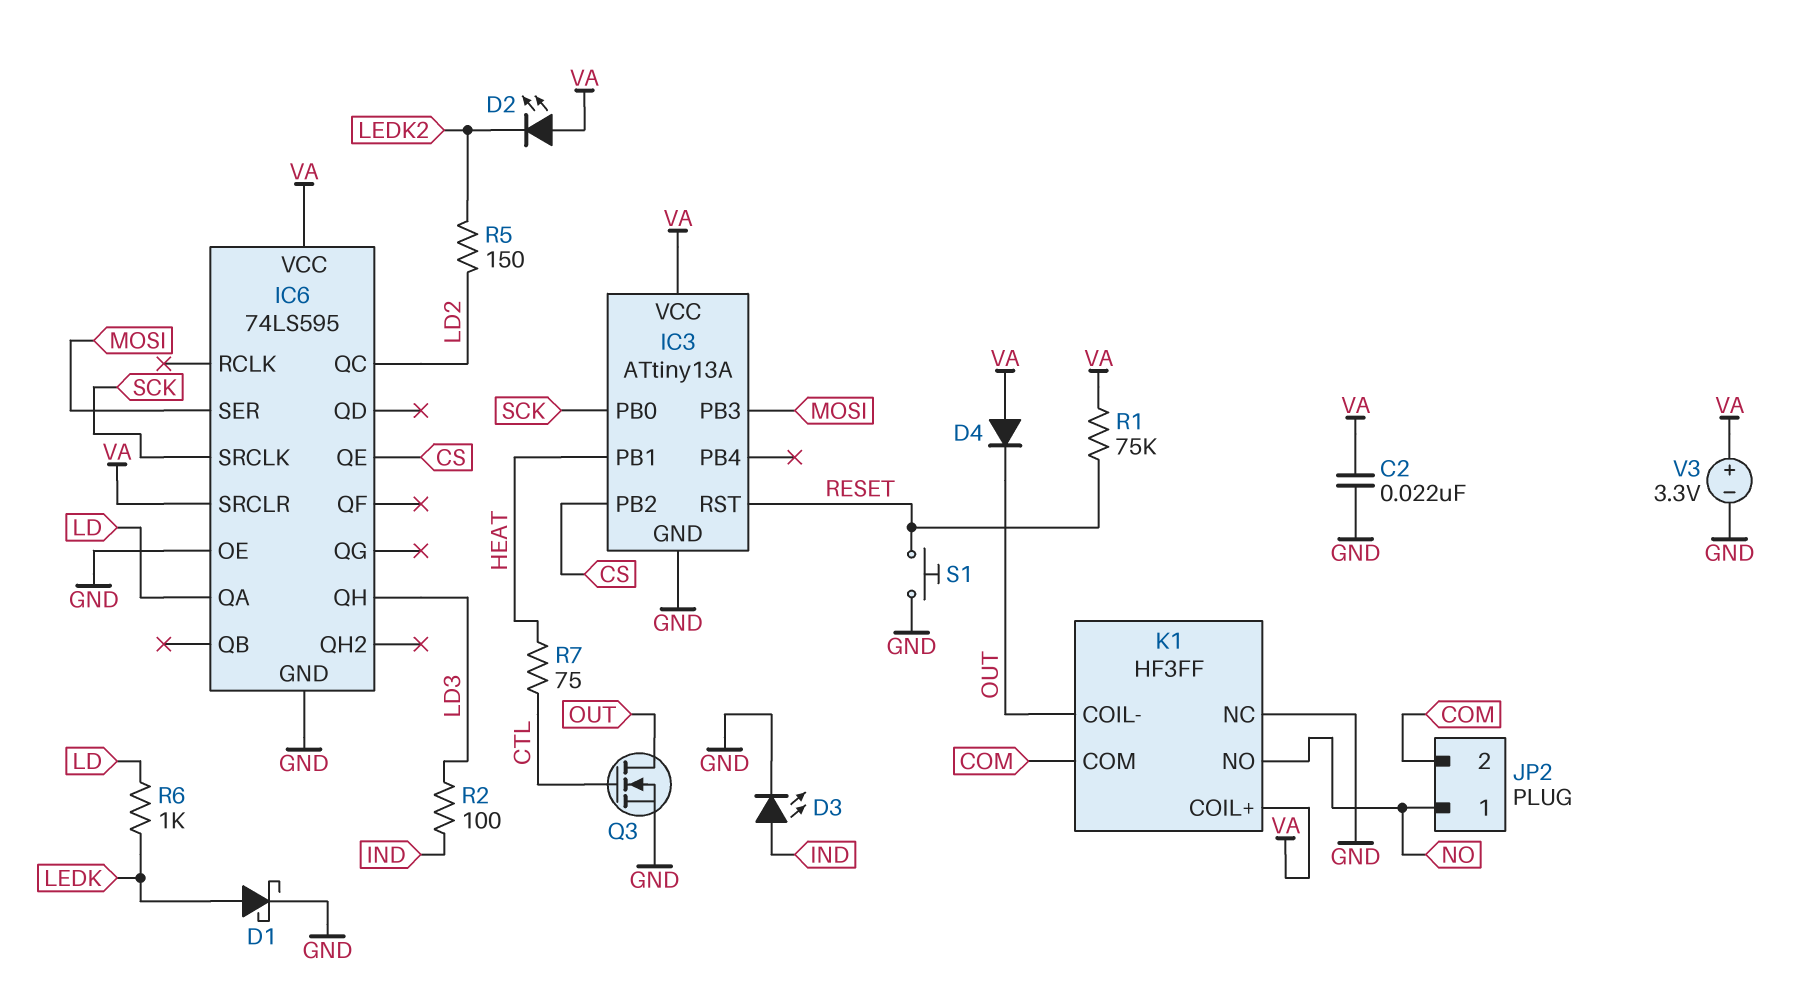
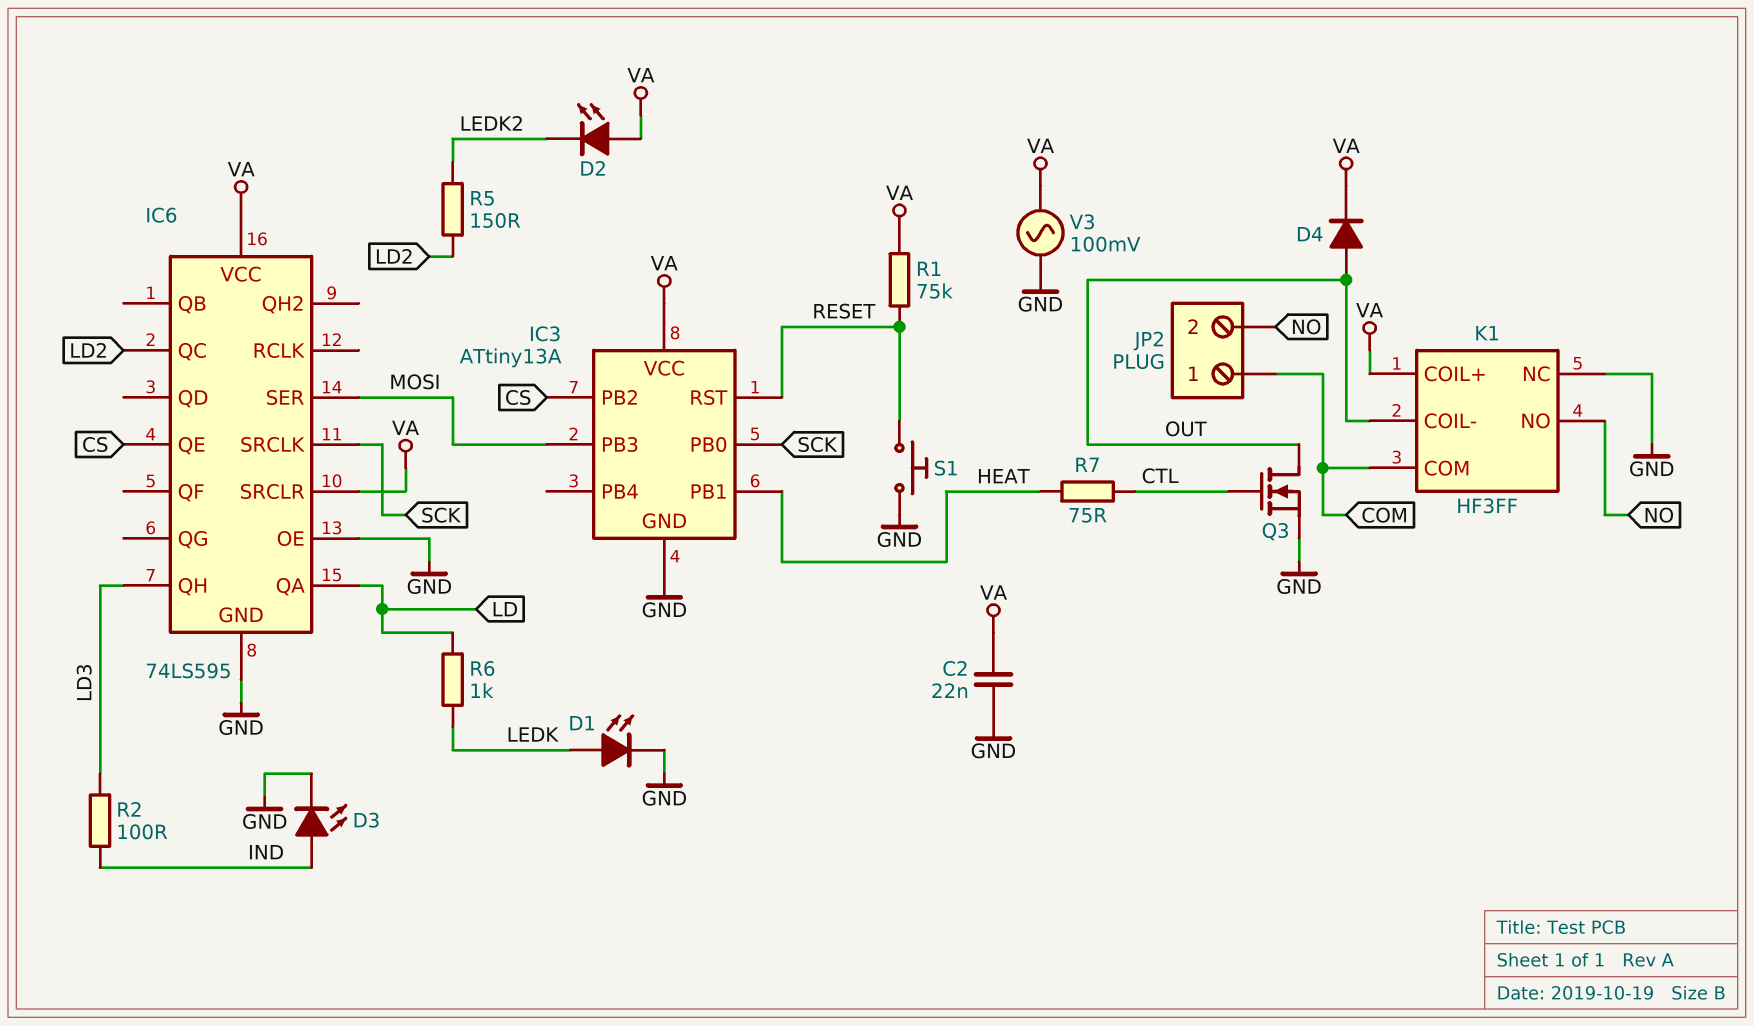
D1: schottky (A LEDK, K GND) -> LED (A LEDK, K GND)
D4: diode (A VA, K OUT) -> diode (A OUT, K VA)
JP2 pin 1: NO -> COM
JP2 pin 2: COM -> NO
V3: 3.3V (plus VA, minus GND) -> AC 100mV (GND, VA)

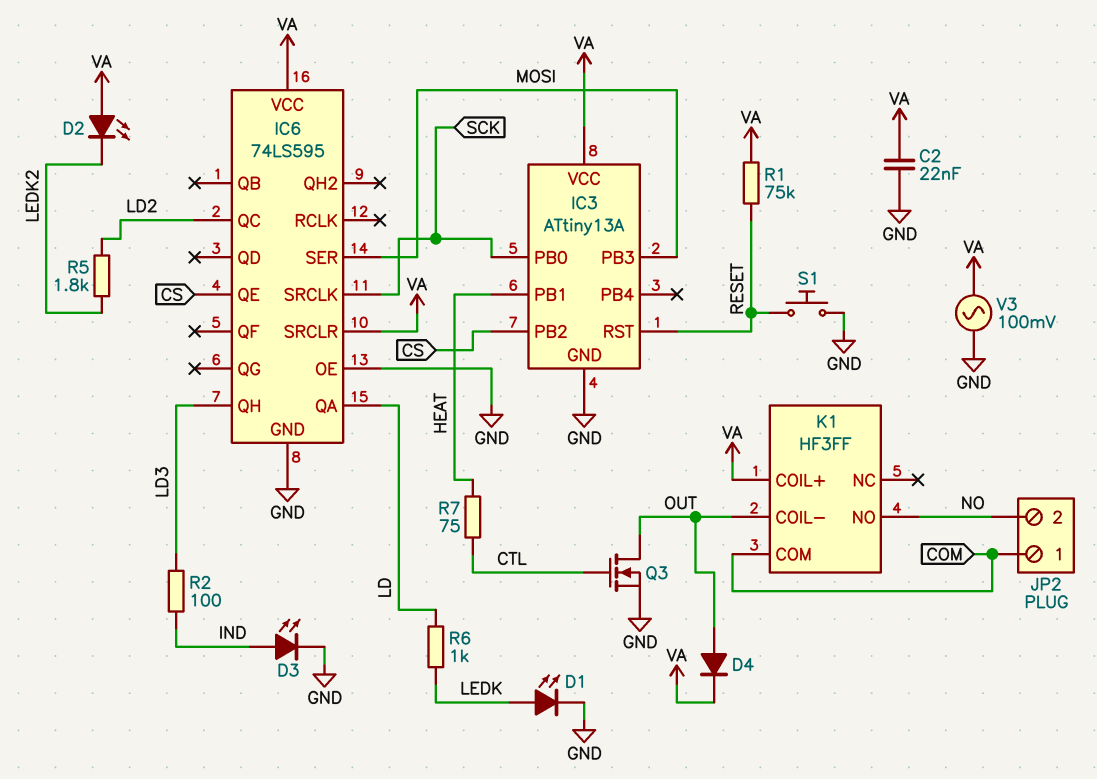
K1 pin NC: GND -> none
R5: 150 (LD2, LEDK2) -> 1.8k (LD2, LEDK2)

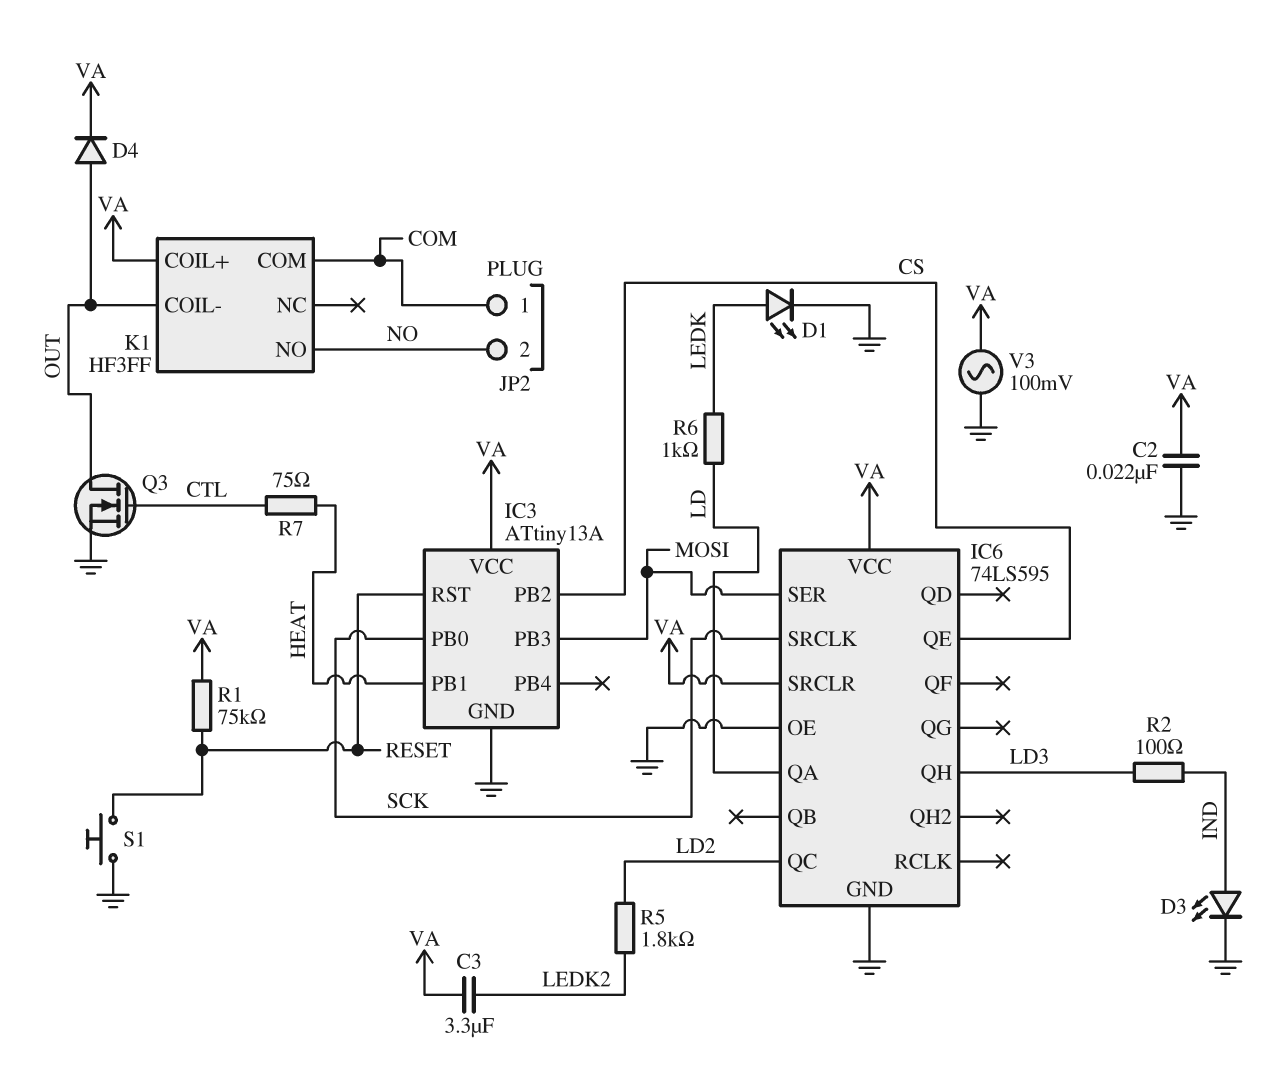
C3: none -> 3.3uF (LEDK2, VA)
D2: LED (A VA, K LEDK2) -> none

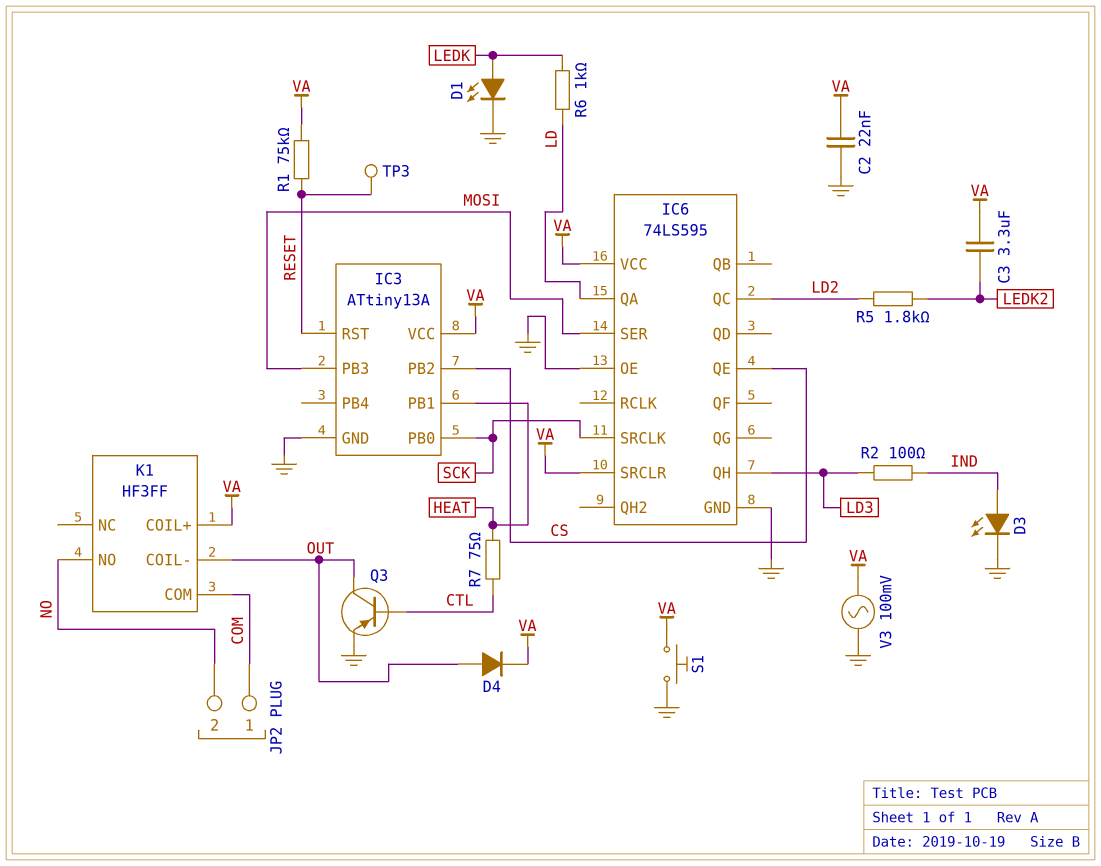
Q3: NMOS (G CTL, D OUT, S GND) -> PNP (B CTL, C OUT, E GND)
S1: button (GND, RESET) -> button (GND, VA)
TP3: none -> test point (RESET)

